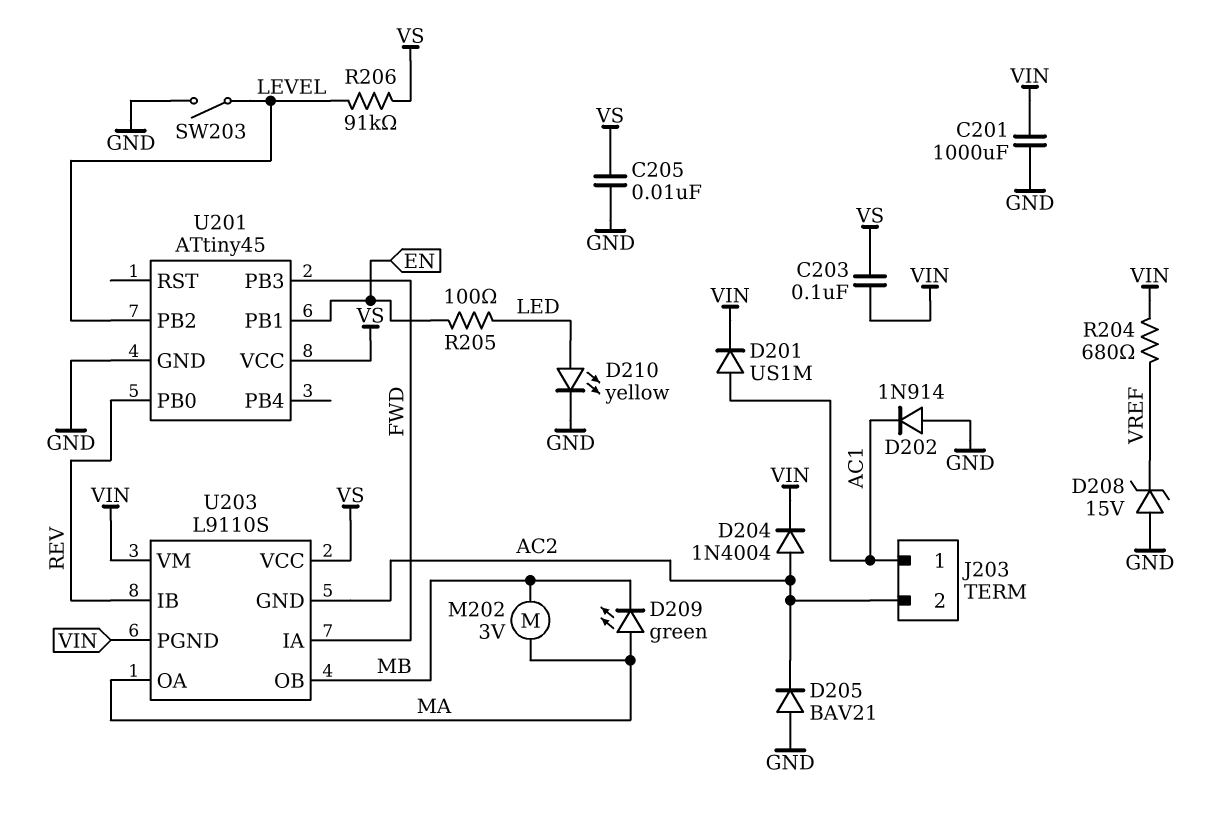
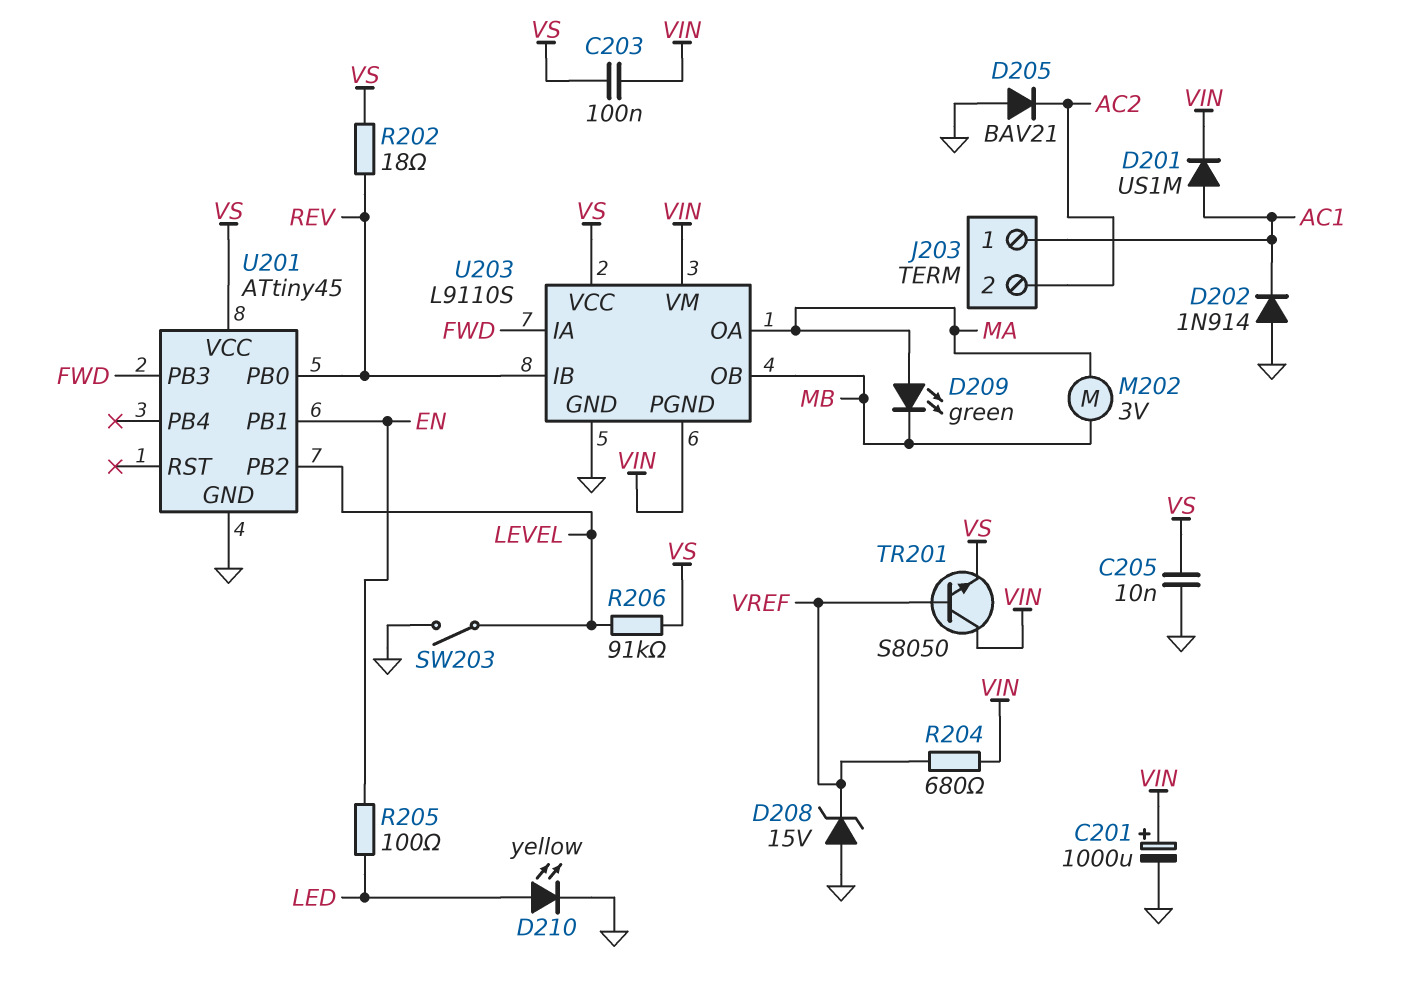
C201: 1000uF (GND, VIN) -> 1000uF (plus VIN, minus GND)
D204: diode 1N4004 (A AC2, K VIN) -> none
R202: none -> 18 (REV, VS)
TR201: none -> NPN S8050 (B VREF, C VIN, E VS)
U203 pin GND: AC2 -> GND

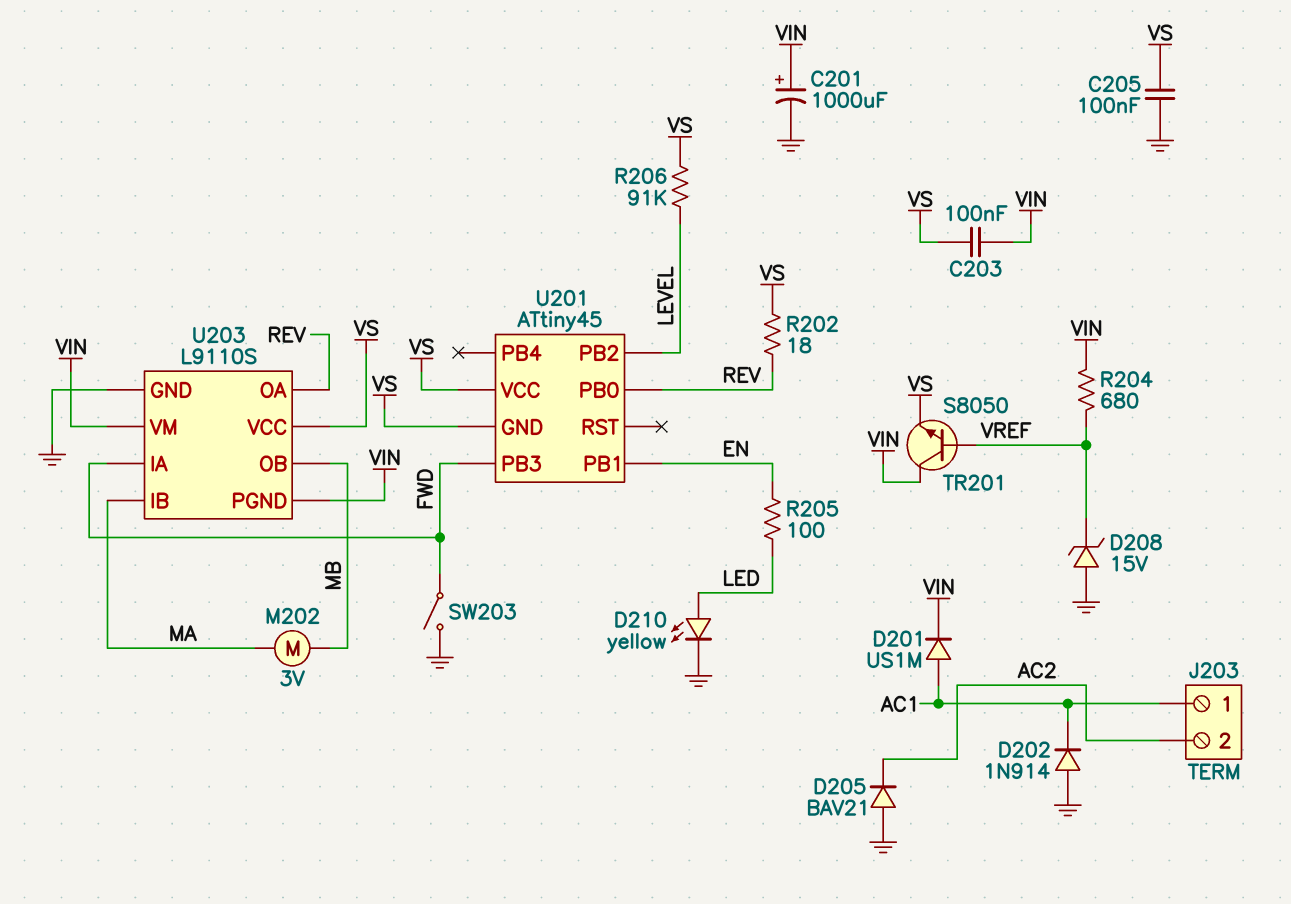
C205: 10nF (GND, VS) -> 100nF (GND, VS)
D209: LED green (A MA, K MB) -> none
SW203: switch (GND, LEVEL) -> switch (FWD, GND)
U201 pin GND: GND -> VS
U203 pin IB: REV -> MA
U203 pin OA: MA -> REV

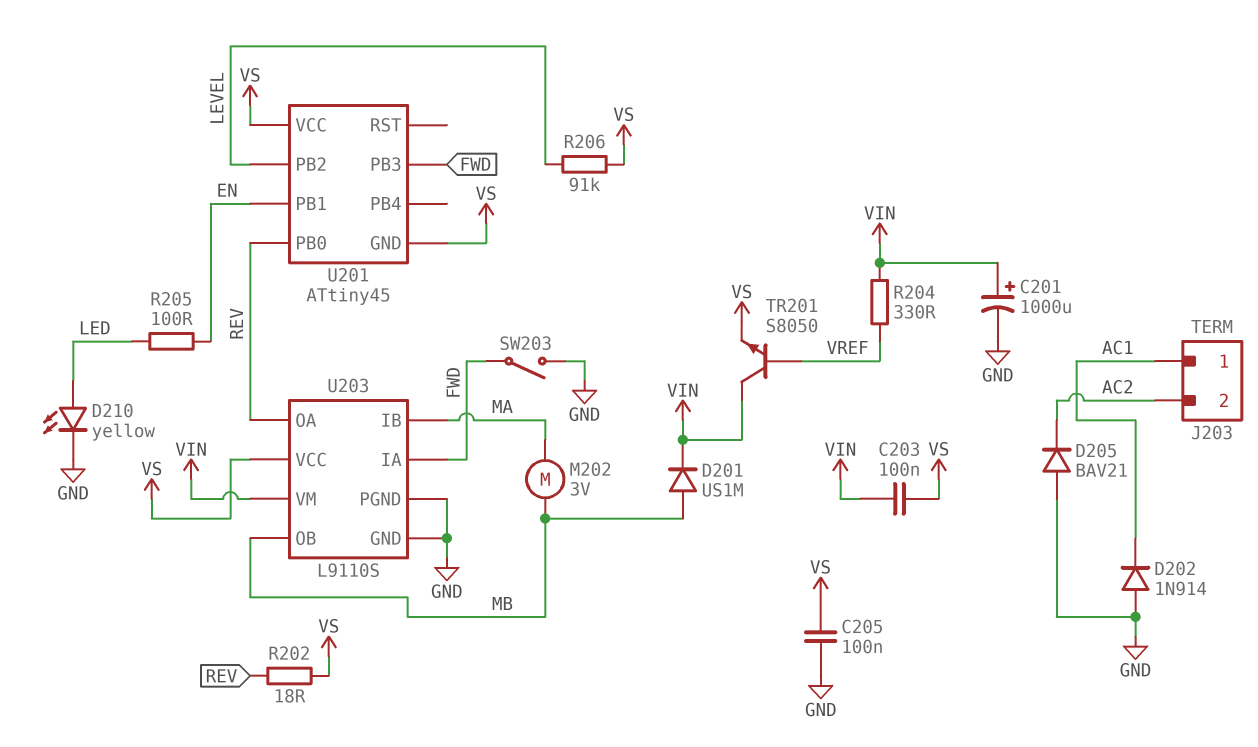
D201: diode US1M (A AC1, K VIN) -> diode US1M (A MB, K VIN)
D208: zener 15V (A GND, K VREF) -> none
R204: 680 (VIN, VREF) -> 330 (VIN, VREF)
U203 pin PGND: VIN -> GND

